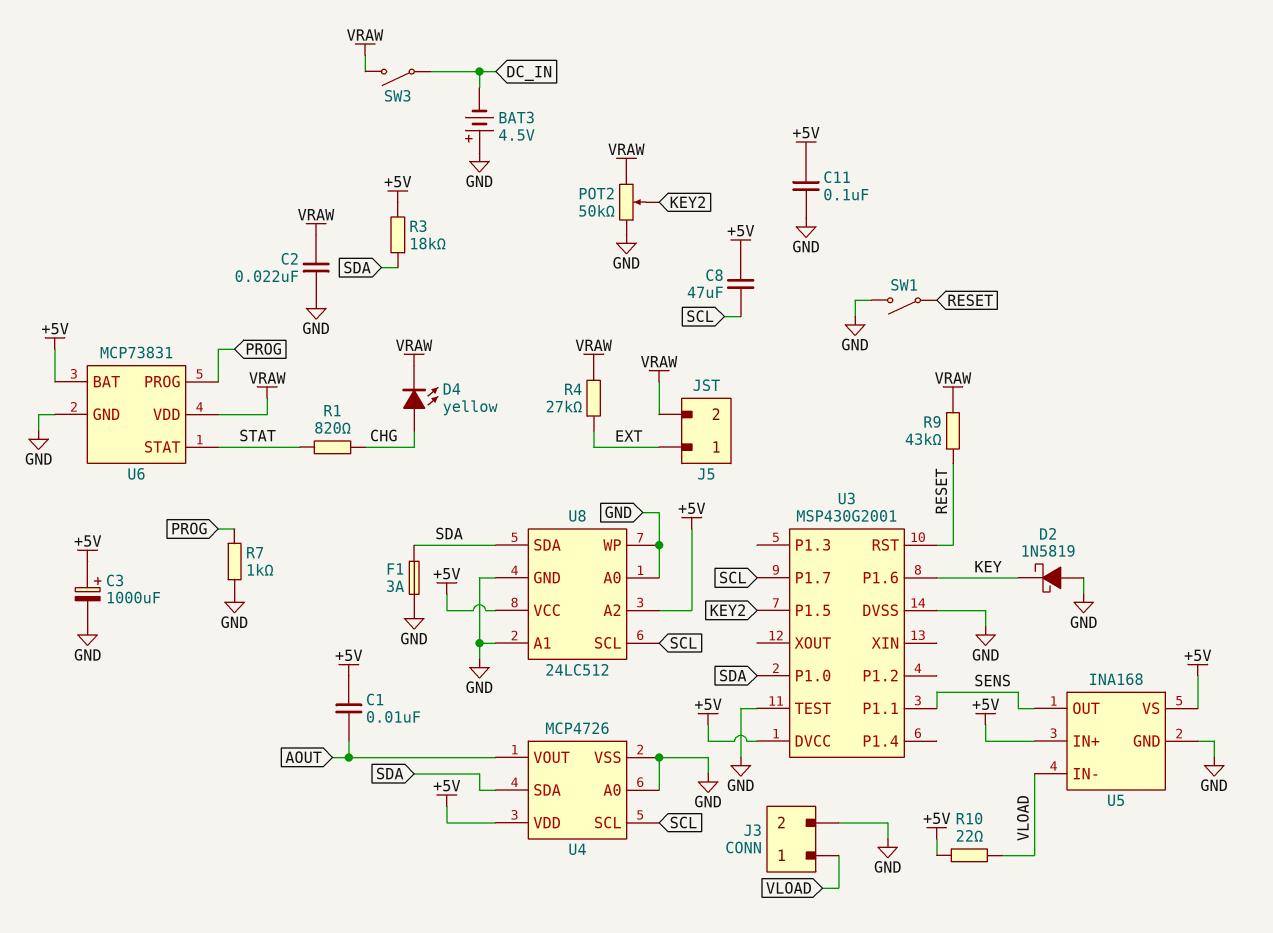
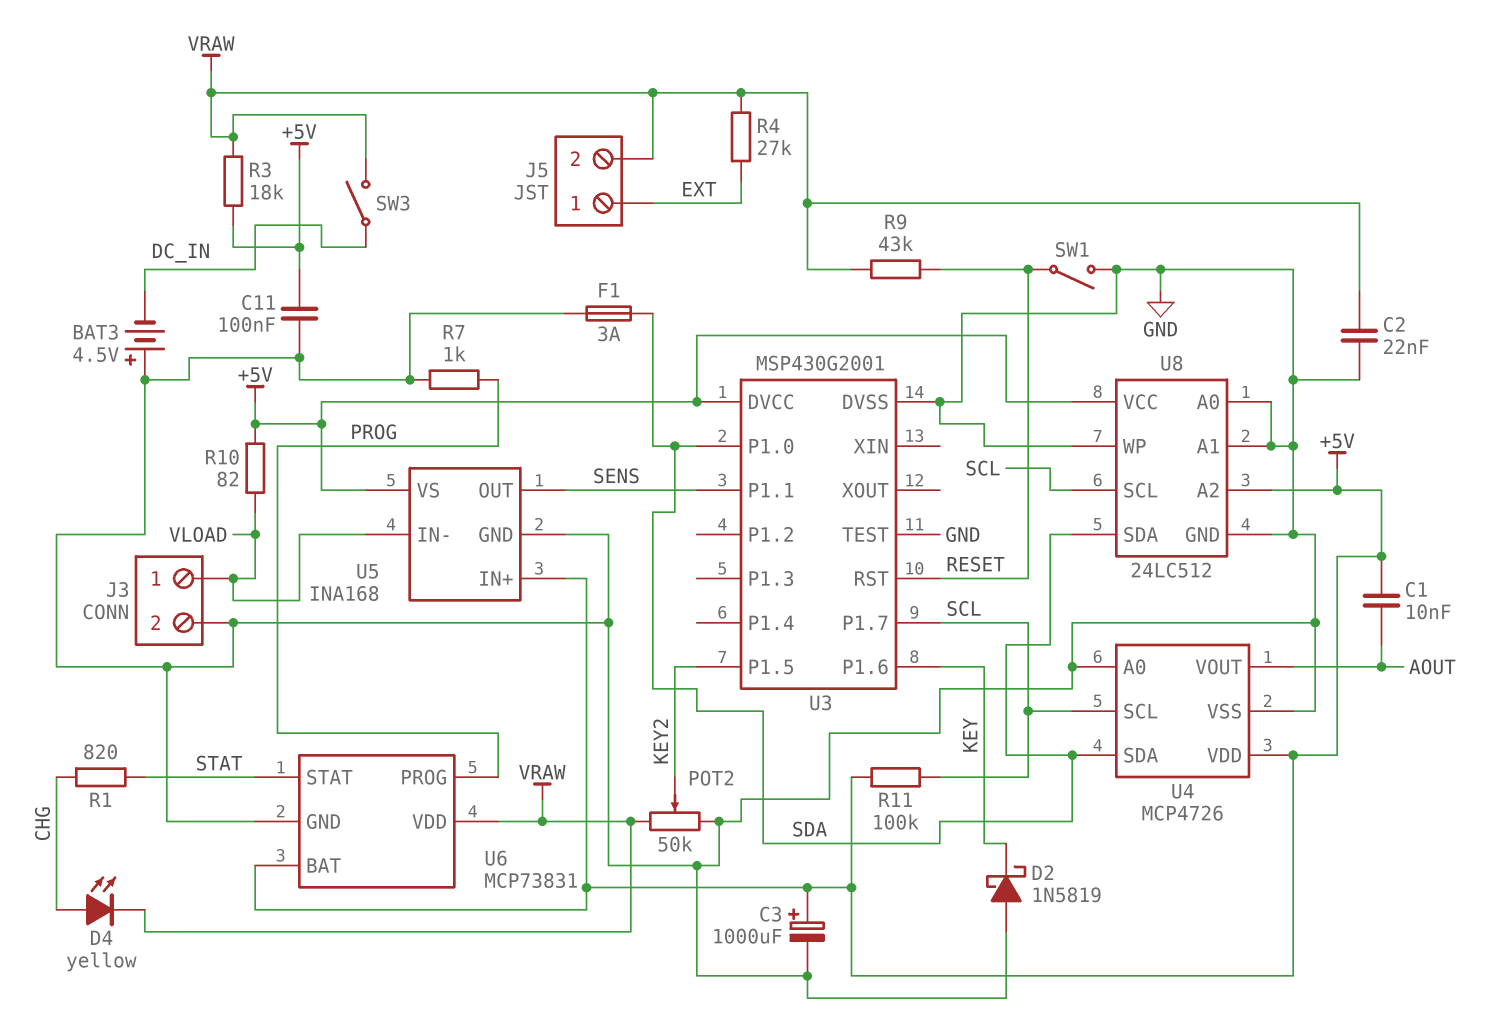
C8: 47uF (+5V, SCL) -> none
R3: 18k (+5V, SDA) -> 18k (+5V, VRAW)
R10: 22 (+5V, VLOAD) -> 82 (+5V, VLOAD)
R11: none -> 100k (+5V, SCL)

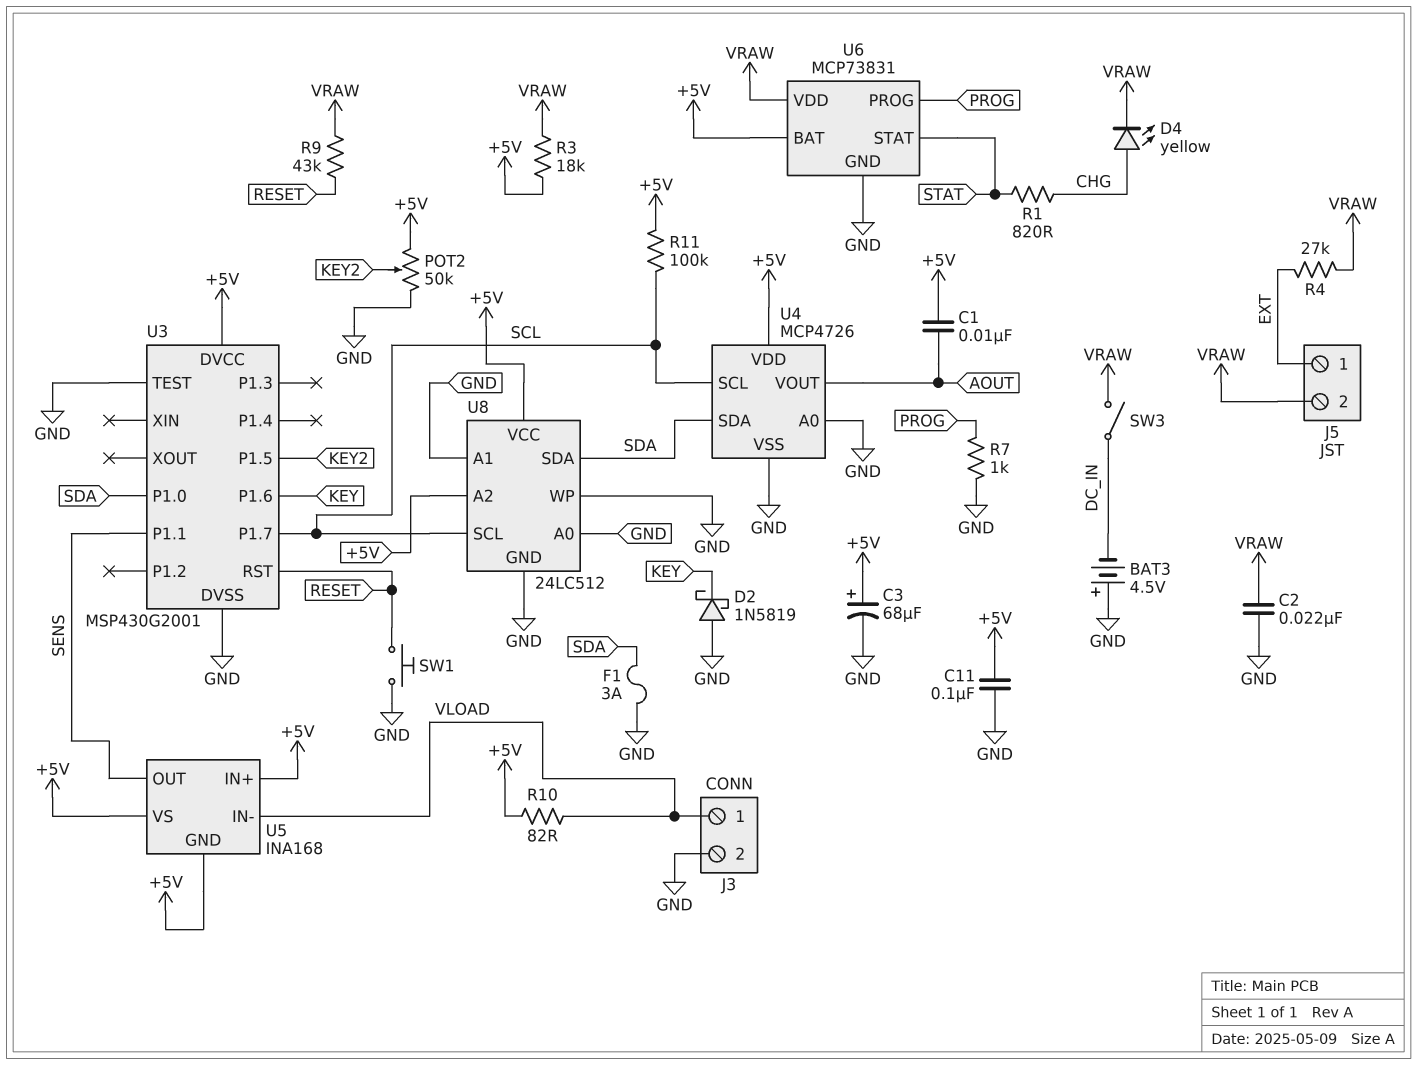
C3: 1000uF (plus +5V, minus GND) -> 68uF (plus +5V, minus GND)
POT2: 50k (GND, VRAW, wiper KEY2) -> 50k (+5V, GND, wiper KEY2)
SW1: switch (GND, RESET) -> button (GND, RESET)
U5 pin GND: GND -> +5V

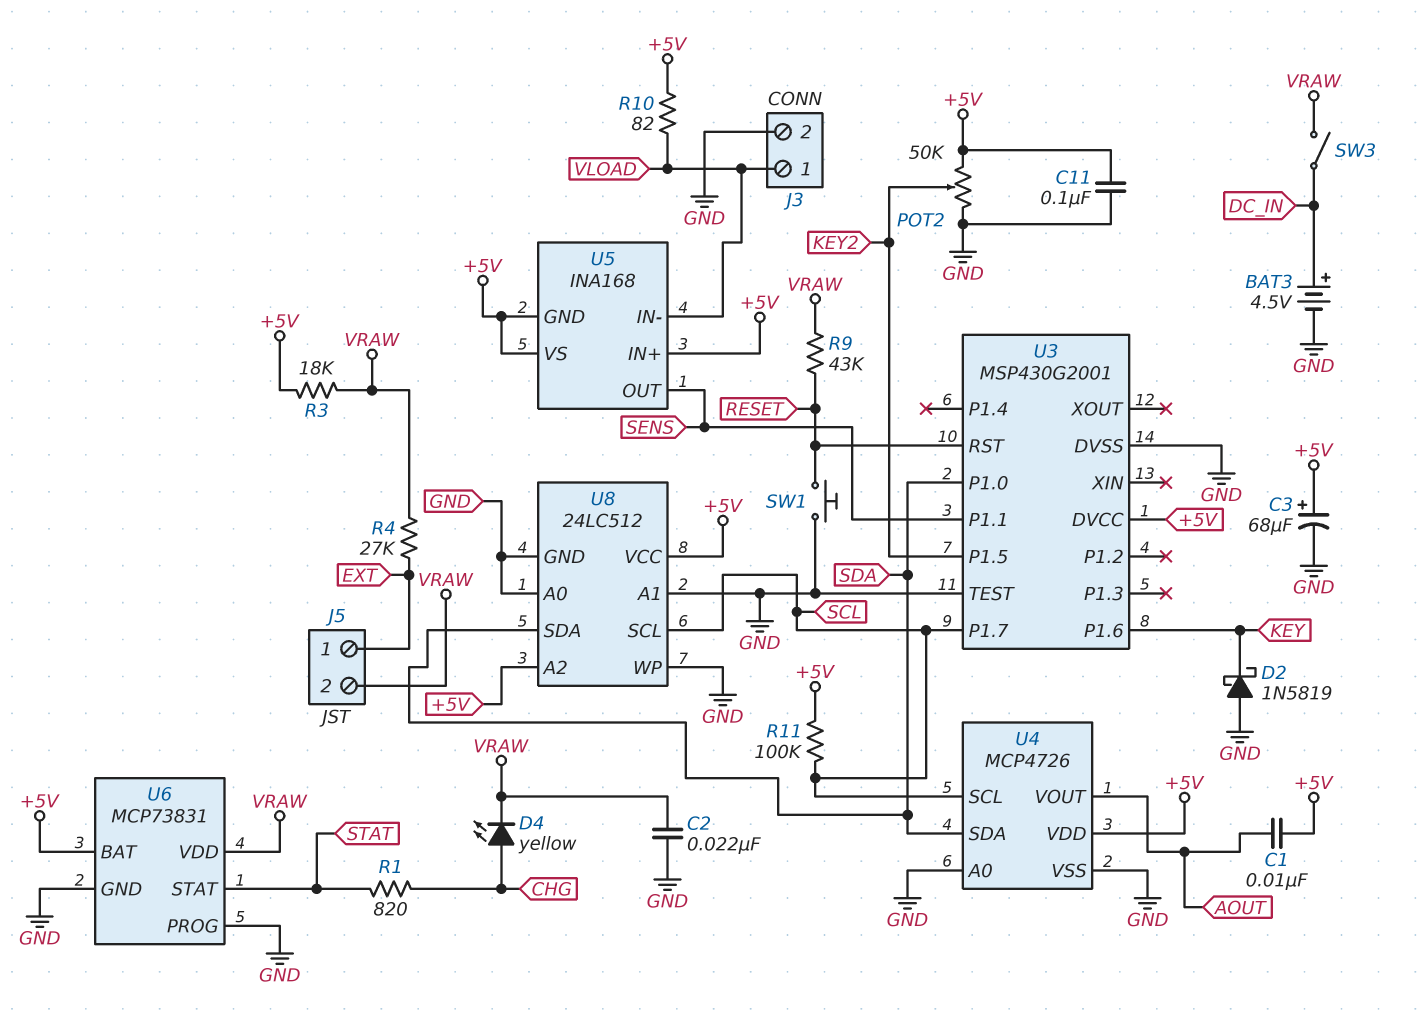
BAT3: 4.5V (plus GND, minus DC_IN) -> 4.5V (plus DC_IN, minus GND)
F1: 3A (GND, SDA) -> none
R7: 1k (GND, PROG) -> none
U6 pin PROG: PROG -> GND

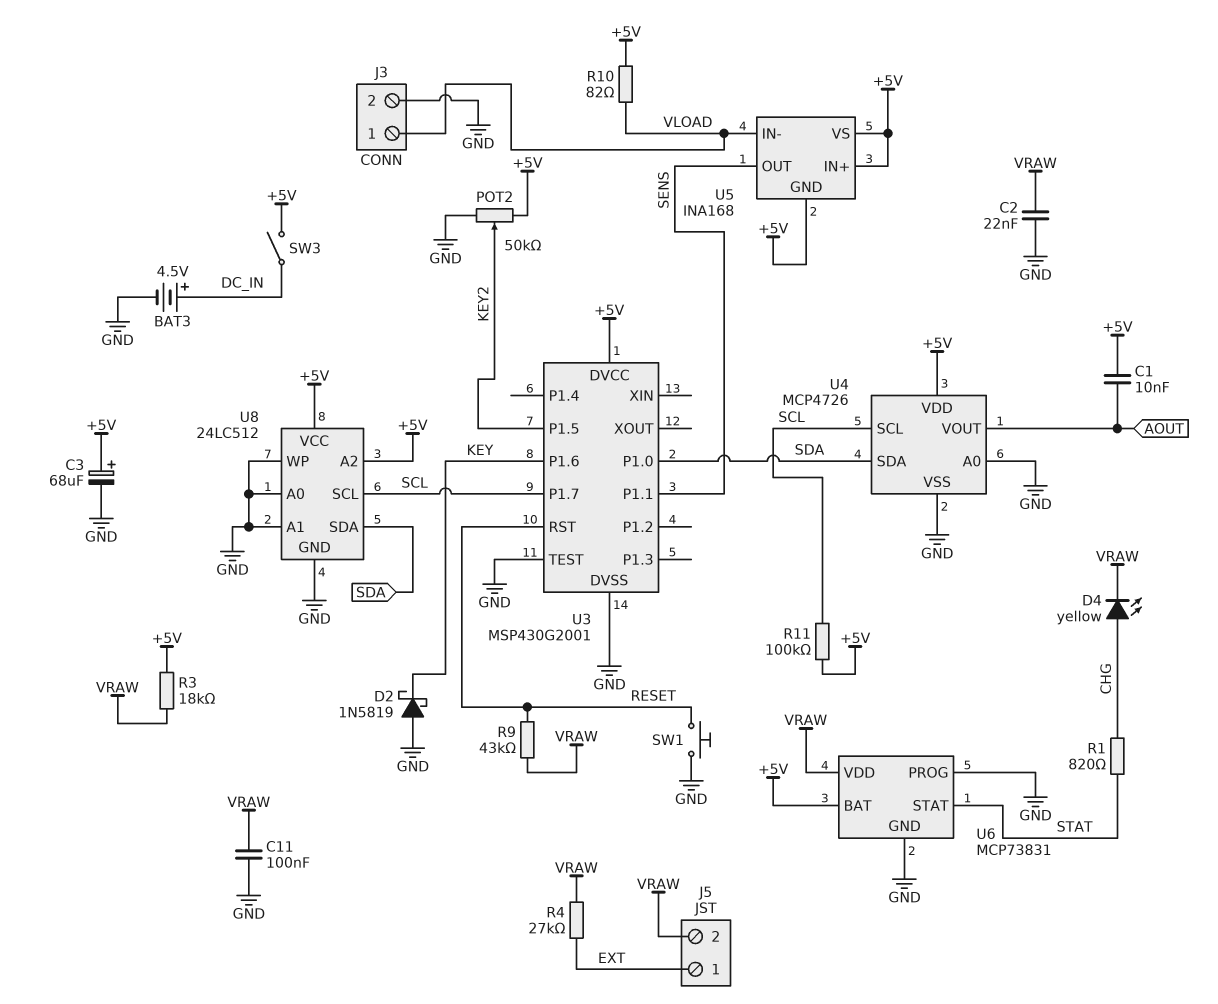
C11: 100nF (+5V, GND) -> 100nF (GND, VRAW)
SW3: switch (DC_IN, VRAW) -> switch (+5V, DC_IN)

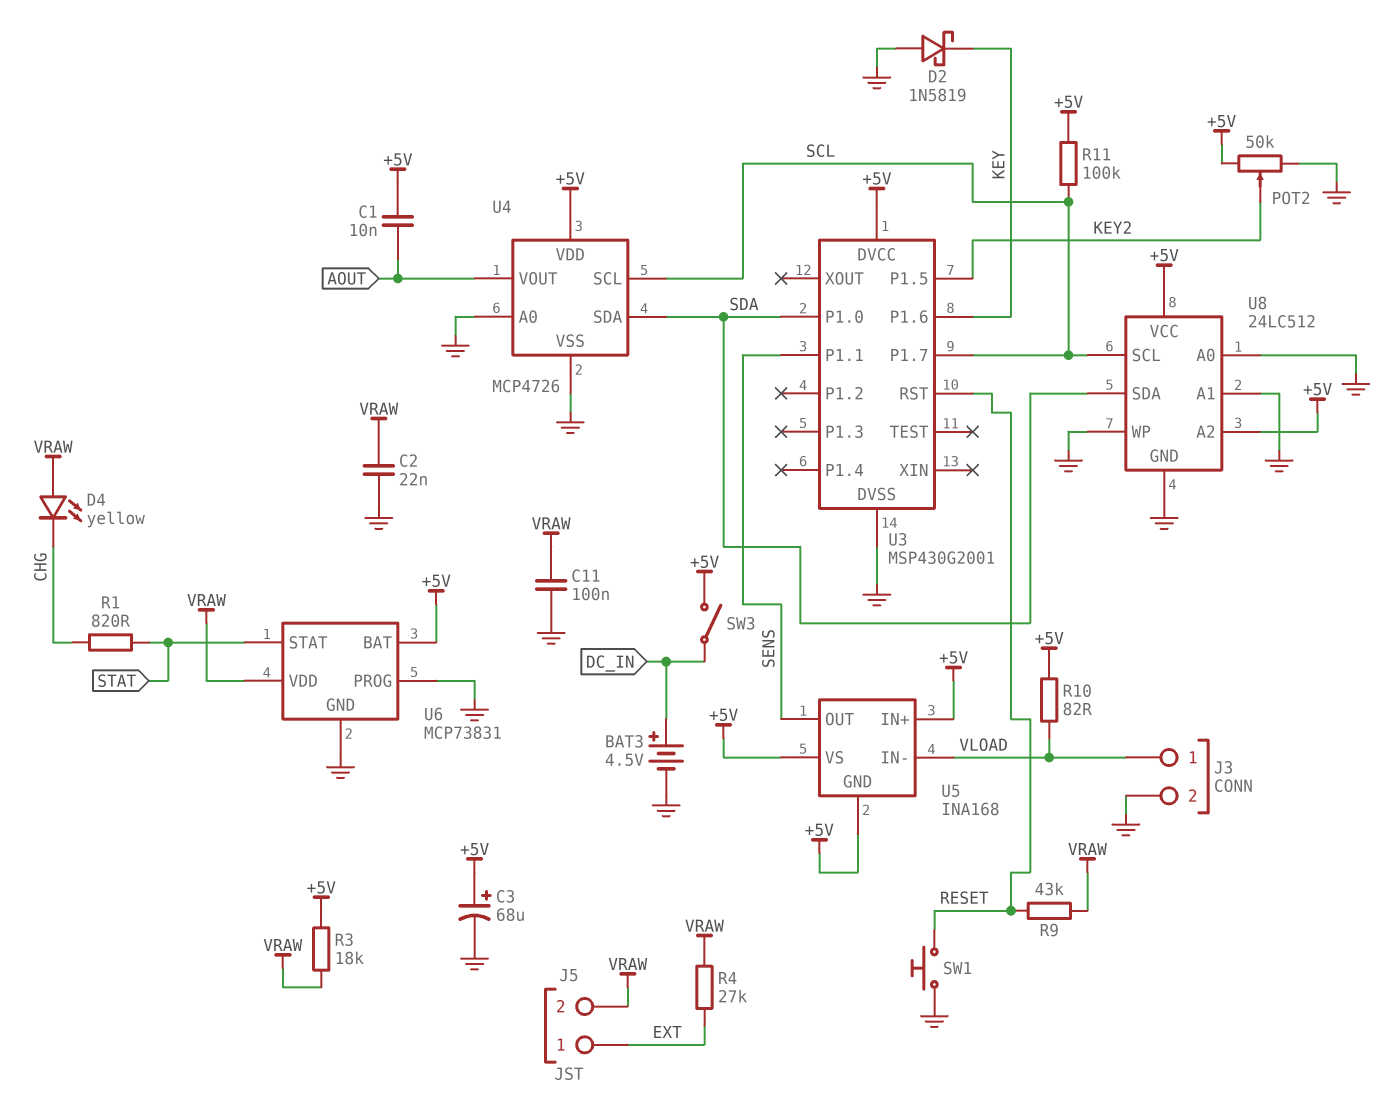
D4: LED yellow (A CHG, K VRAW) -> LED yellow (A VRAW, K CHG)
U3 pin TEST: GND -> none

